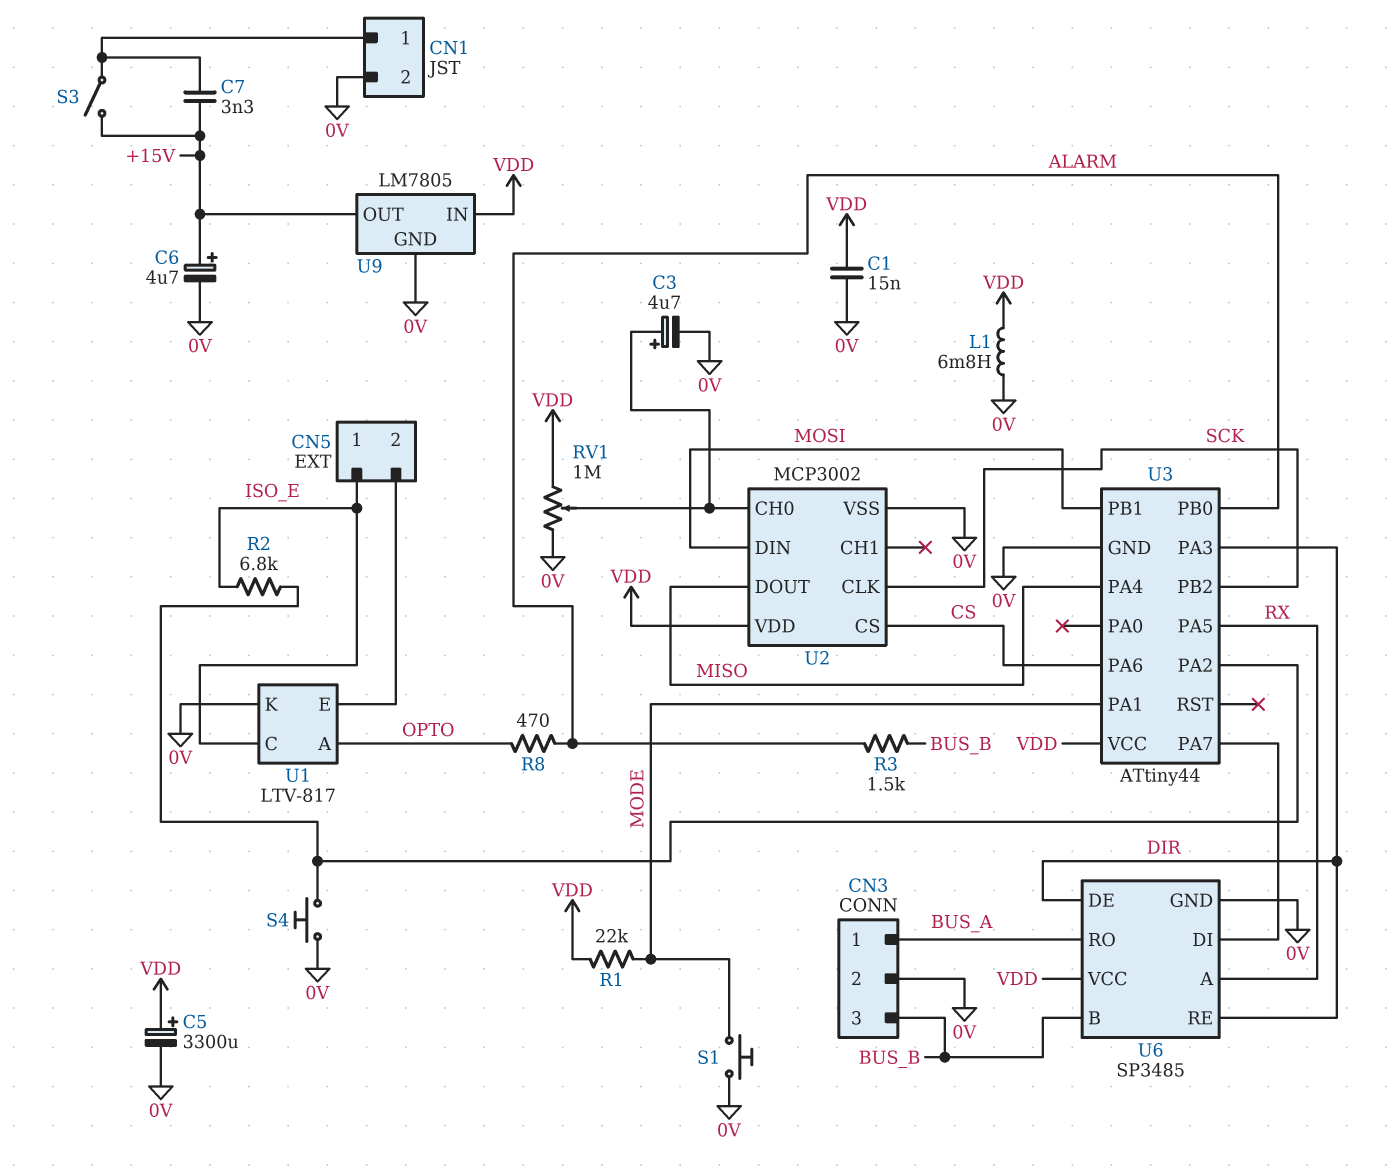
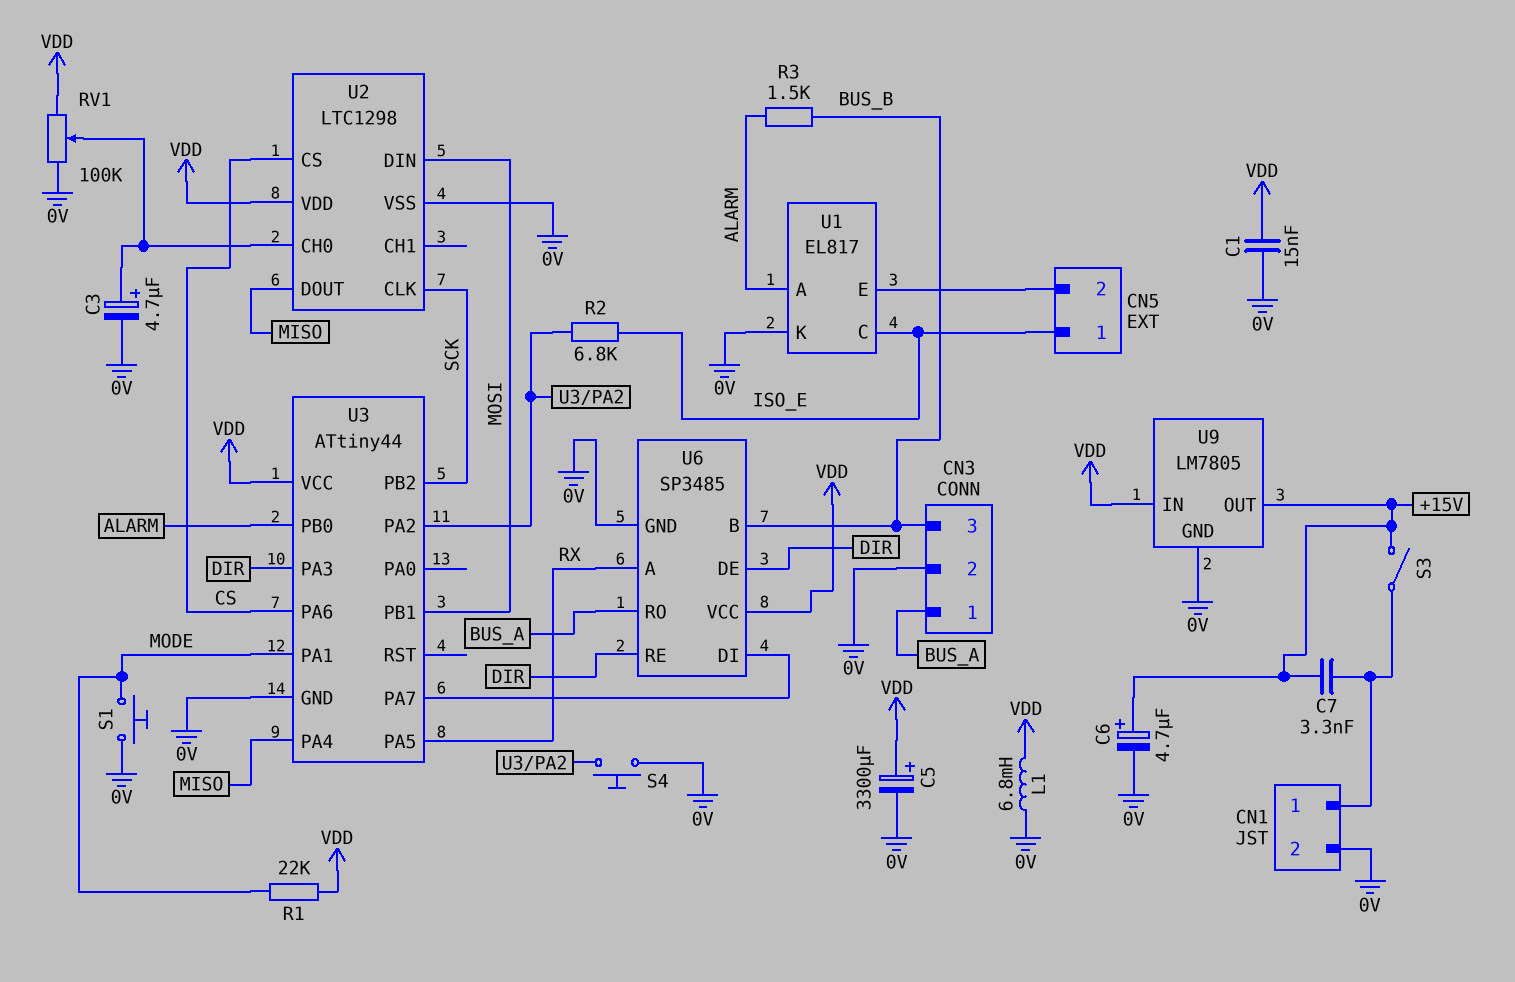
R8: 470 (ALARM, OPTO) -> none
RV1: 1M (0V, VDD, wiper U2/CH0) -> 100k (0V, VDD, wiper U2/CH0)
U1: LTV-817 -> EL817
U1 pin A: OPTO -> ALARM
U2: MCP3002 -> LTC1298

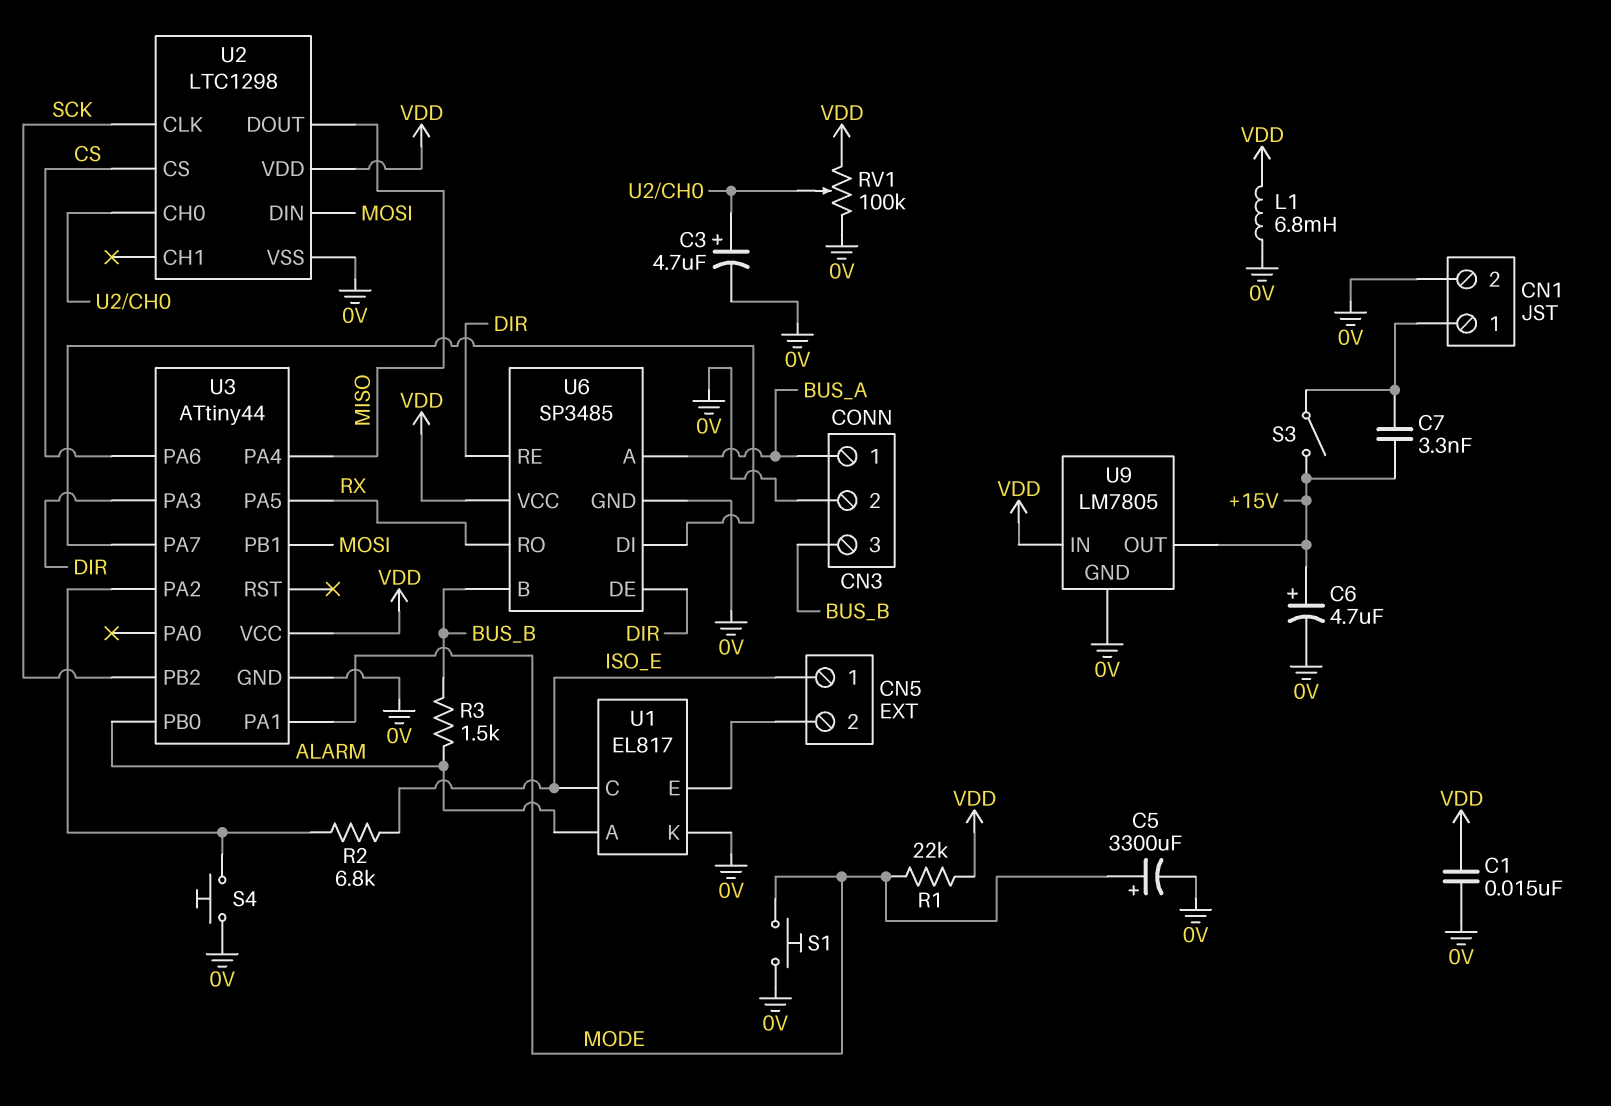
C5: 3300uF (plus VDD, minus 0V) -> 3300uF (plus MODE, minus 0V)
U6 pin A: RX -> BUS_A
U6 pin RO: BUS_A -> RX

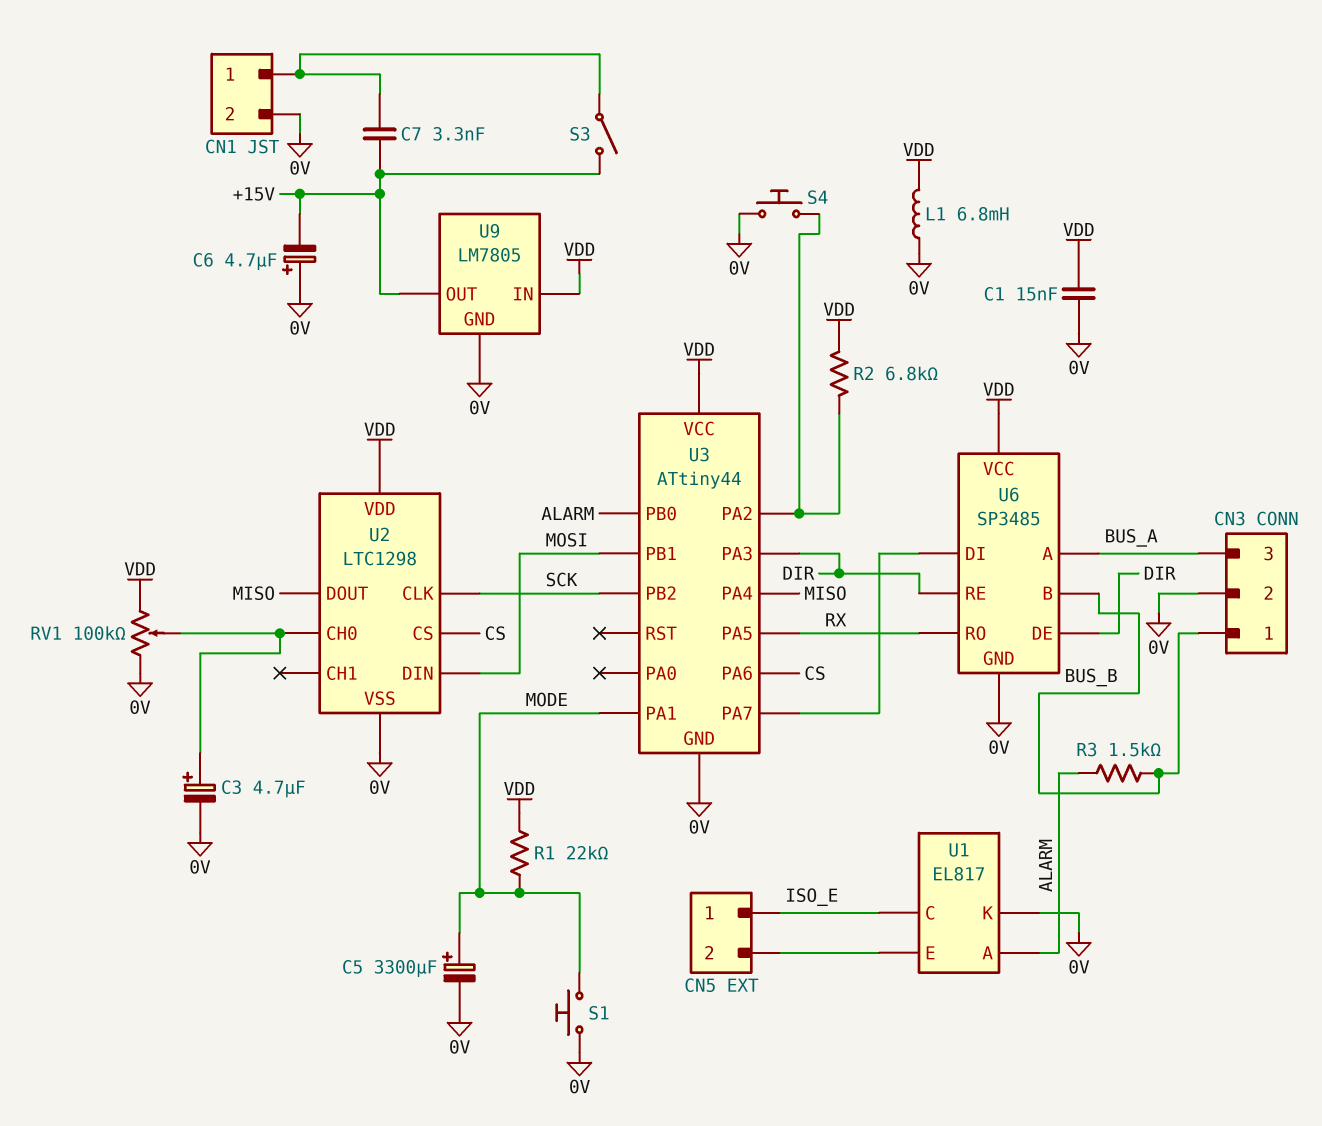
C6: 4.7uF (plus +15V, minus 0V) -> 4.7uF (plus 0V, minus +15V)
CN3 pin 1: BUS_A -> BUS_B
CN3 pin 3: BUS_B -> BUS_A
R2: 6.8k (ISO_E, U3/PA2) -> 6.8k (U3/PA2, VDD)

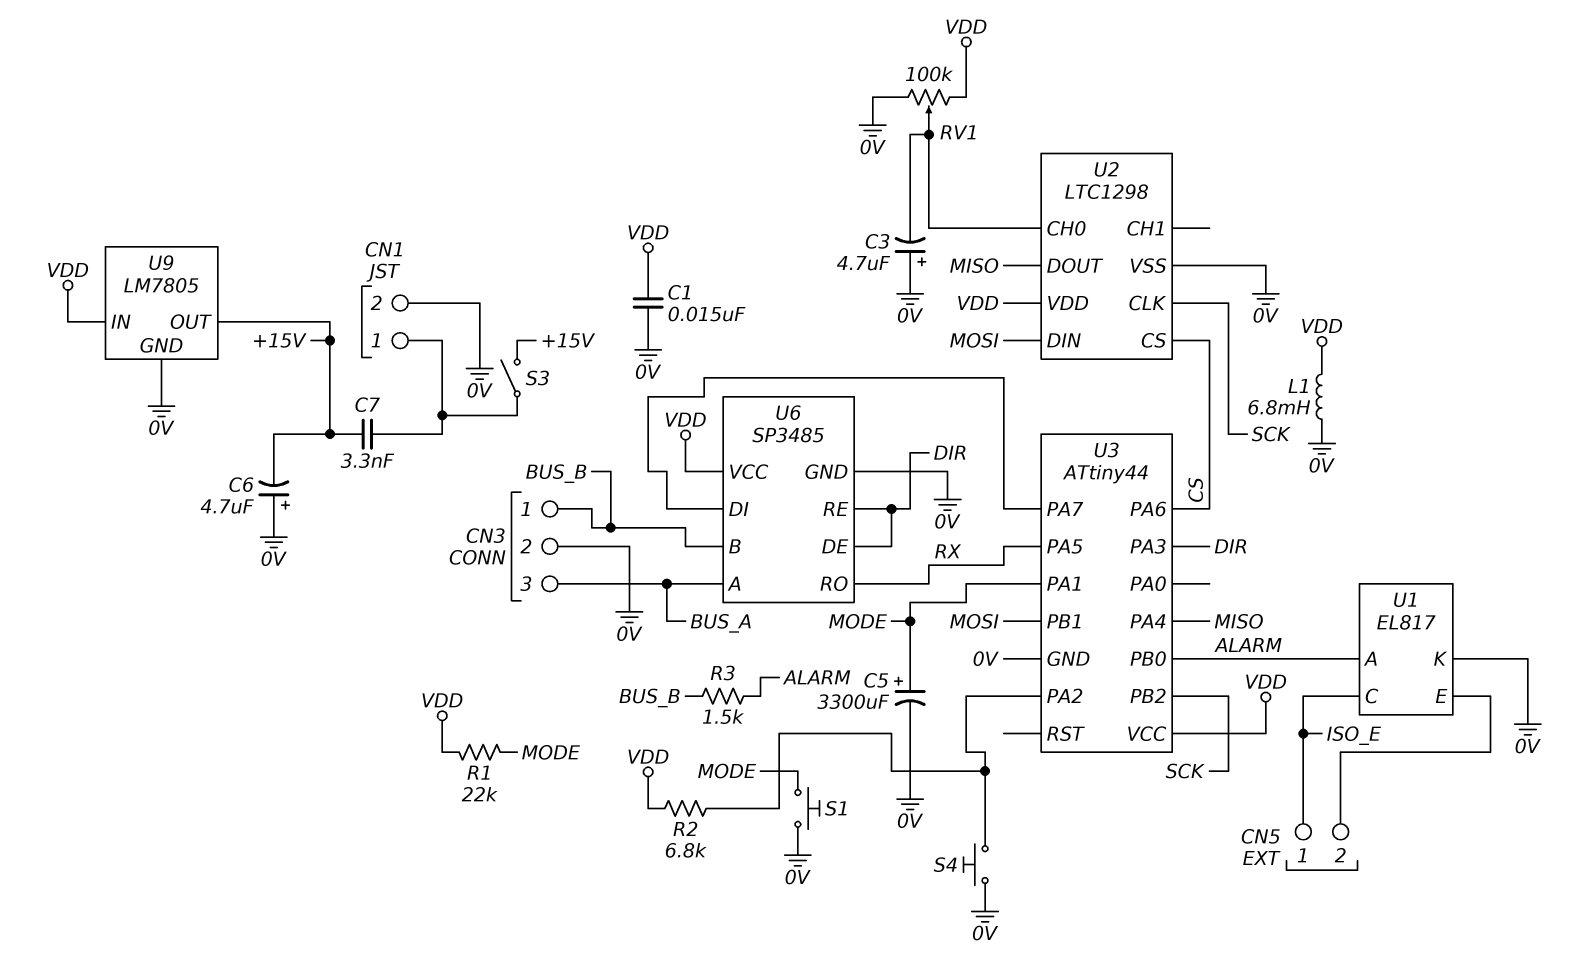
C3: 4.7uF (plus U2/CH0, minus 0V) -> 4.7uF (plus 0V, minus U2/CH0)

